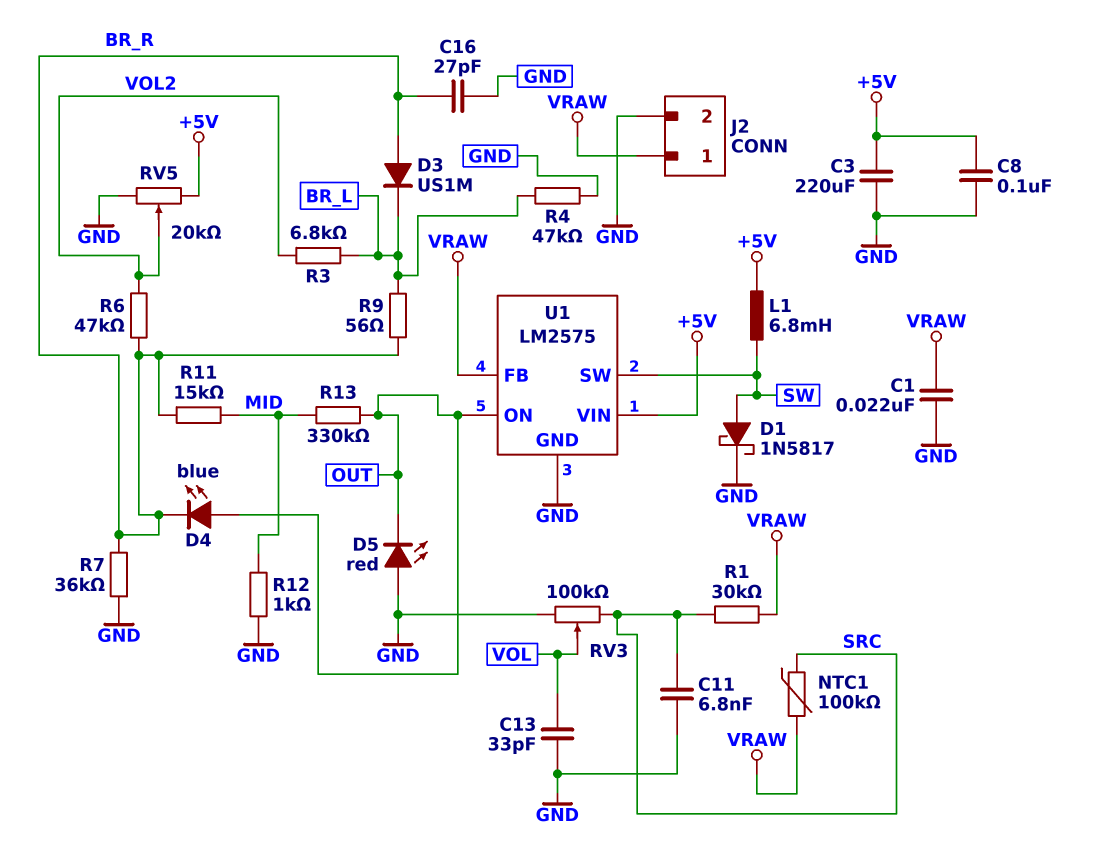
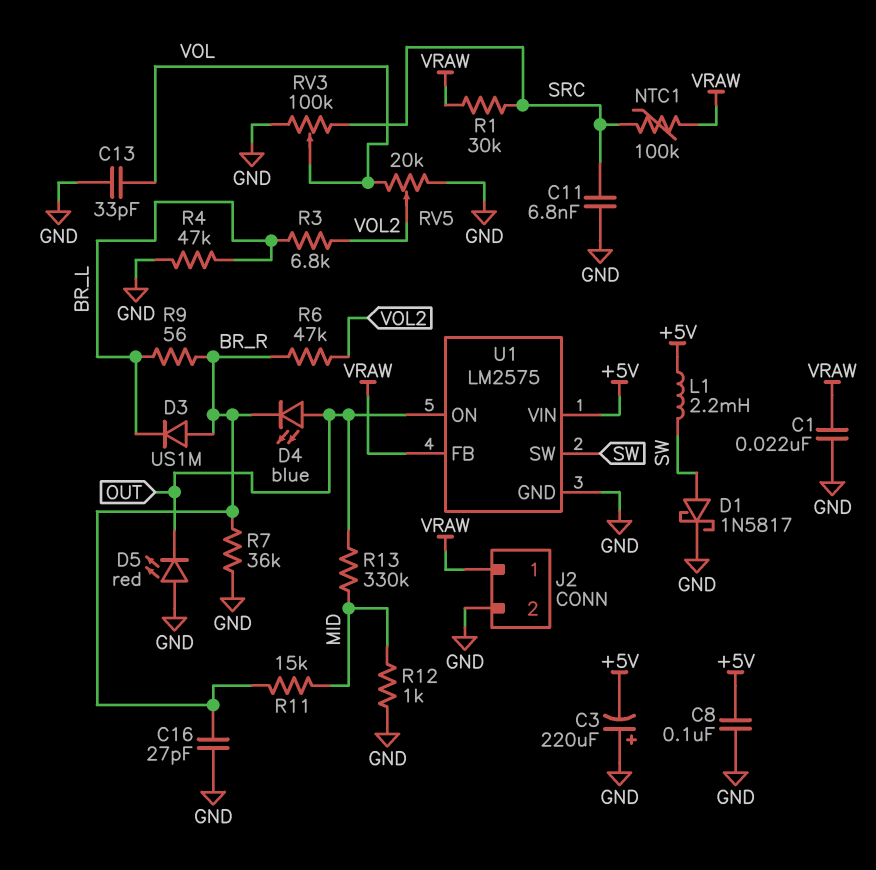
C3: 220uF (+5V, GND) -> 220uF (plus GND, minus +5V)
L1: 6.8mH (+5V, SW) -> 2.2mH (+5V, SW)
RV5: 20k (+5V, GND, wiper VOL2) -> 20k (GND, VOL, wiper VOL2)

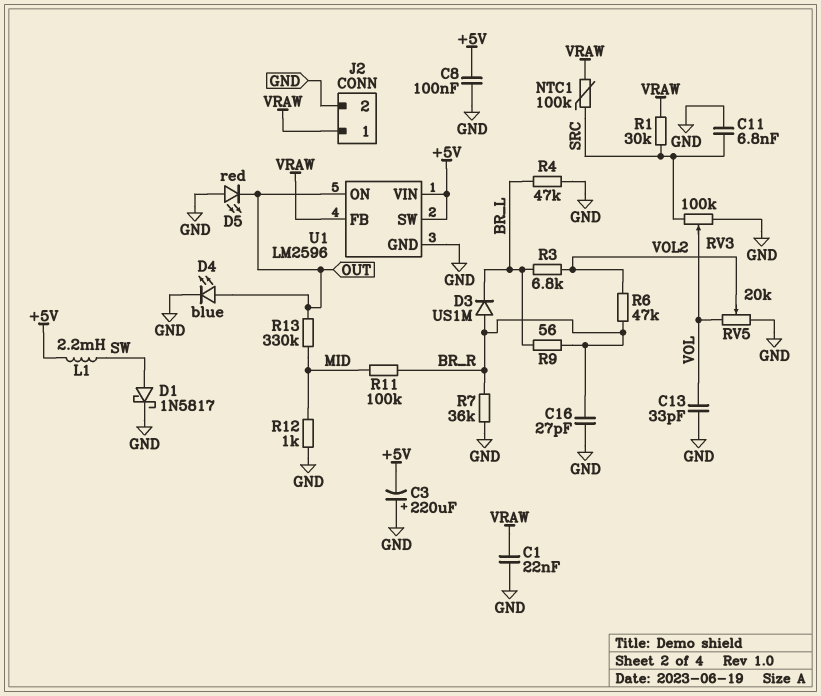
D4: LED blue (A OUT, K BR_R) -> LED blue (A OUT, K GND)
R11: 15k (BR_R, MID) -> 100k (BR_R, MID)
U1: LM2575 -> LM2596
U1 pin SW: SW -> +5V

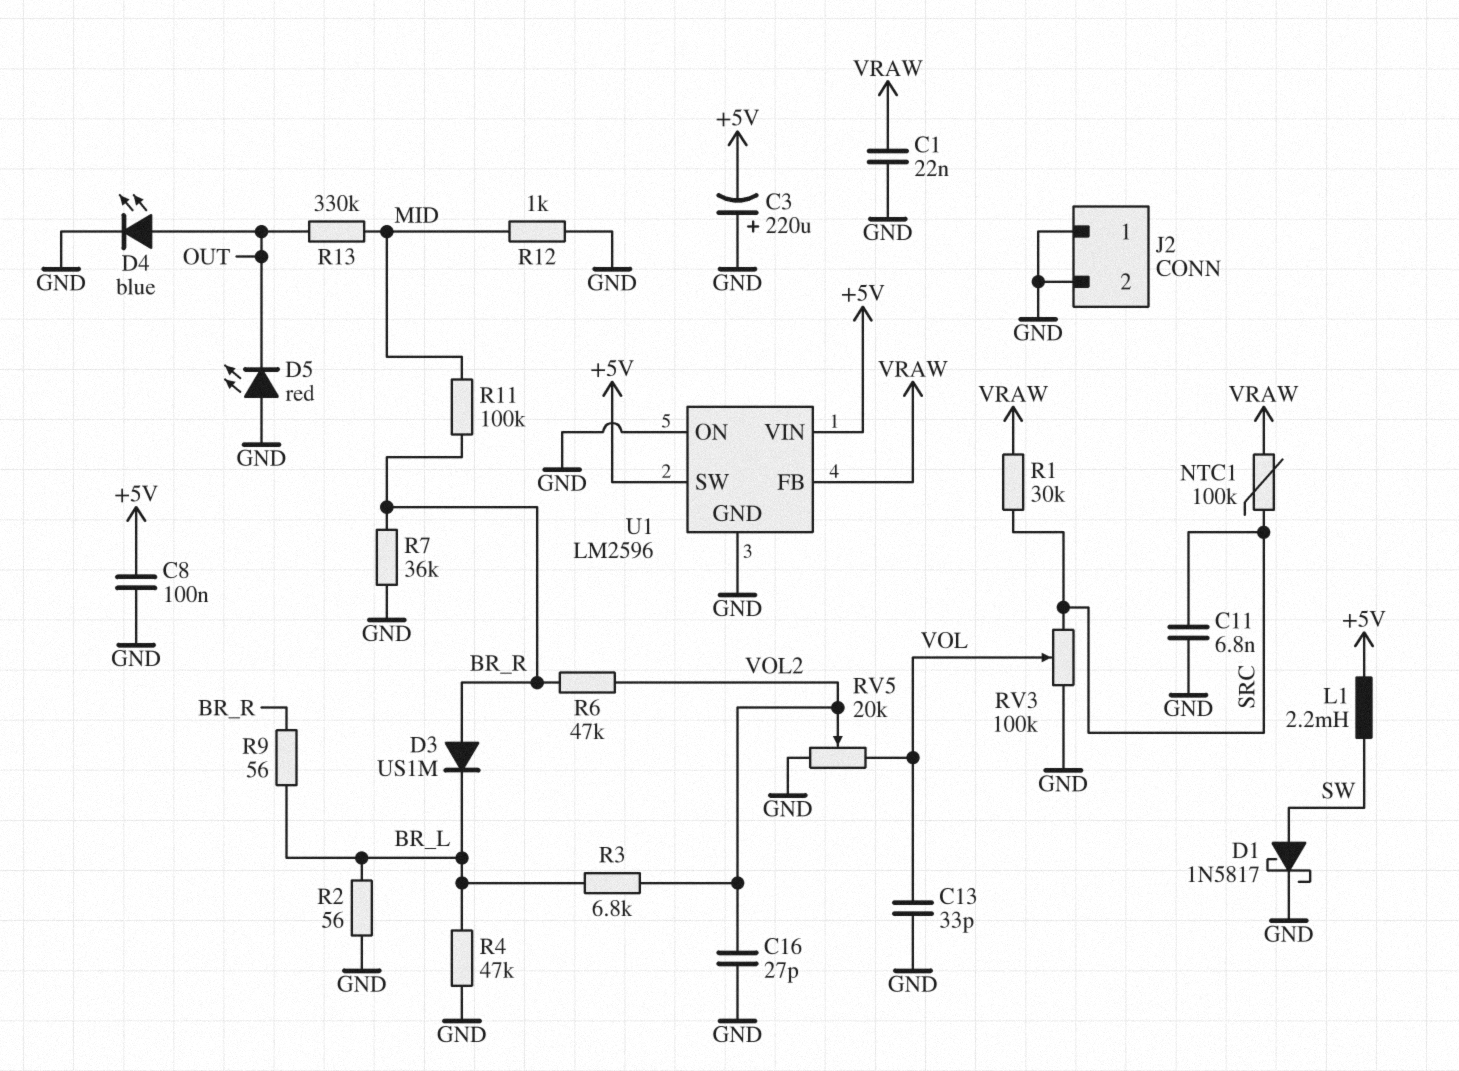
C16: 27pF (BR_R, GND) -> 27pF (GND, VOL2)
J2 pin 1: VRAW -> GND
R2: none -> 56 (BR_L, GND)
U1 pin ON: OUT -> GND

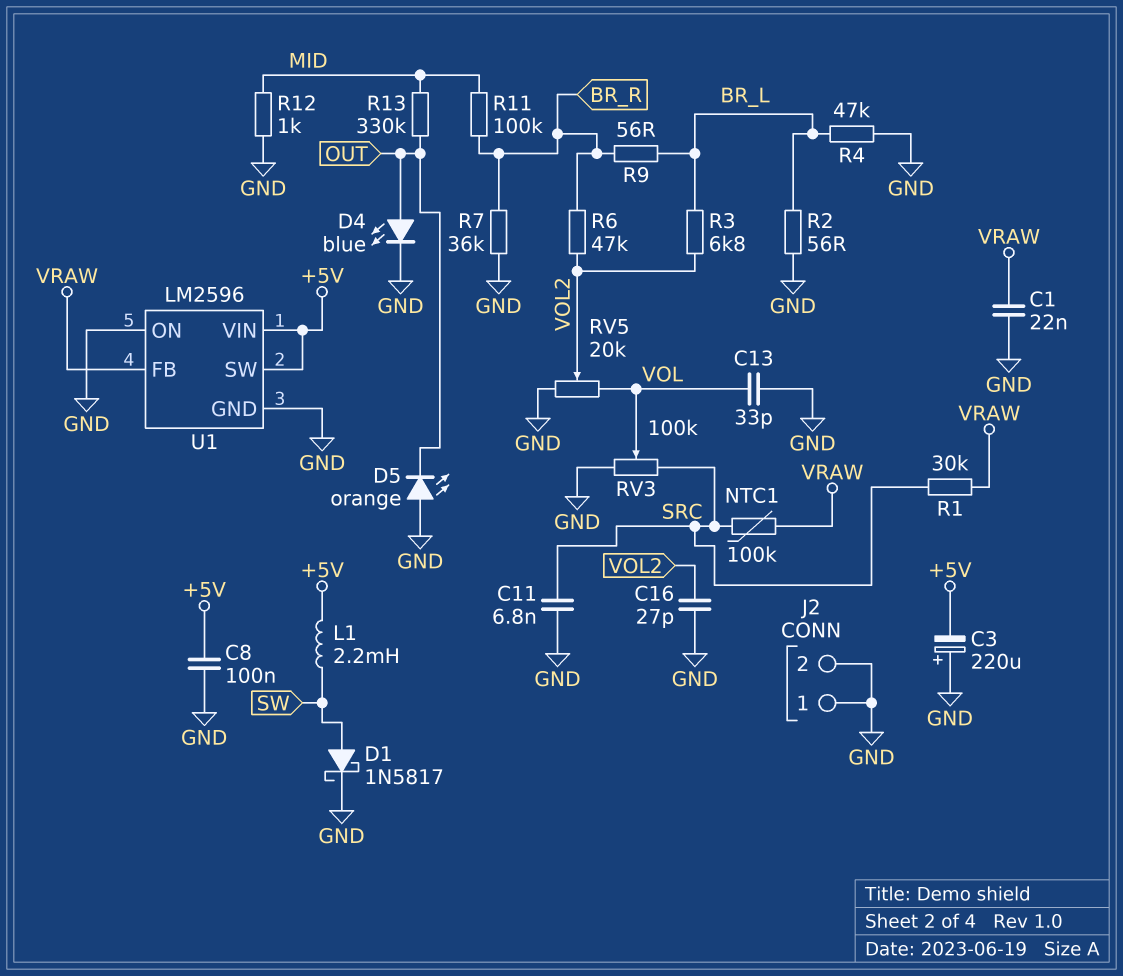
D3: diode US1M (A BR_R, K BR_L) -> none
D5: LED red (A GND, K OUT) -> LED orange (A GND, K OUT)

